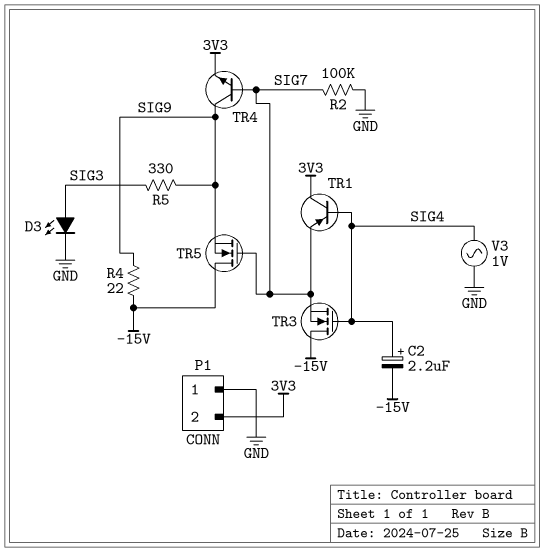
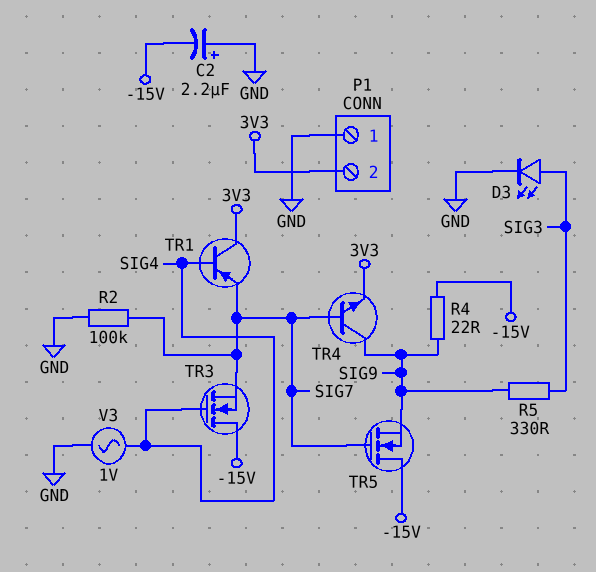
C2: 2.2uF (plus SIG4, minus -15V) -> 2.2uF (plus GND, minus -15V)

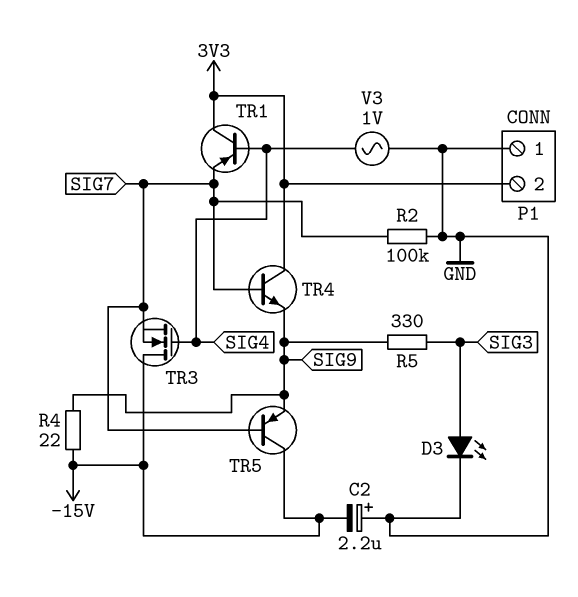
TR4: NPN (B SIG7, C SIG9, E 3V3) -> NPN (B SIG7, C 3V3, E SIG9)
TR5: NMOS (G SIG7, D -15V, S SIG9) -> PNP (B SIG7, C -15V, E SIG9)

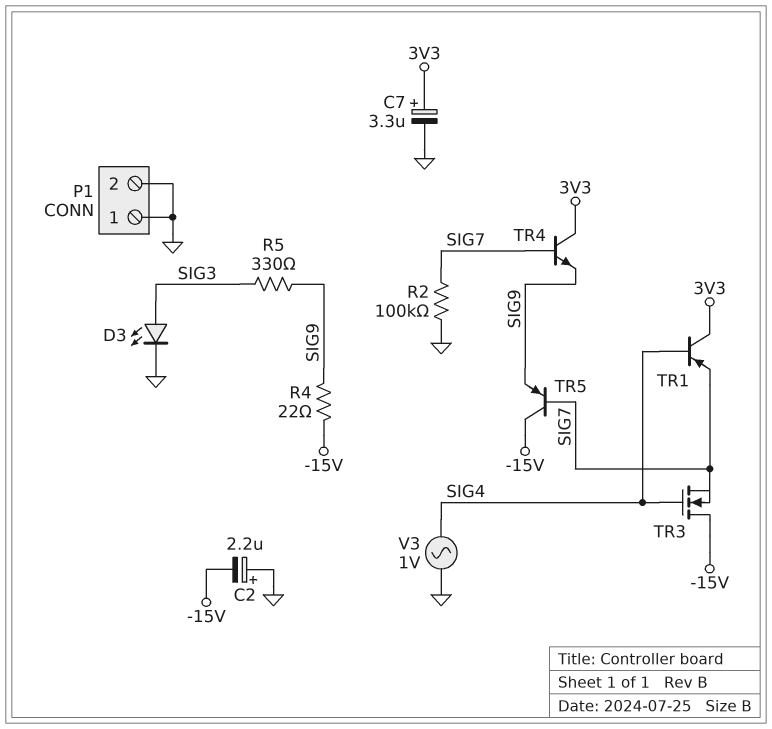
C7: none -> 3.3uF (plus 3V3, minus GND)
P1 pin 2: 3V3 -> GND

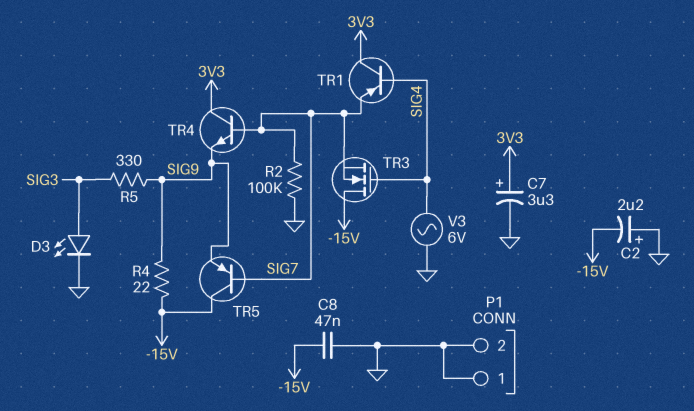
C8: none -> 47nF (-15V, GND)
V3: AC 1V (GND, SIG4) -> AC 6V (GND, SIG4)

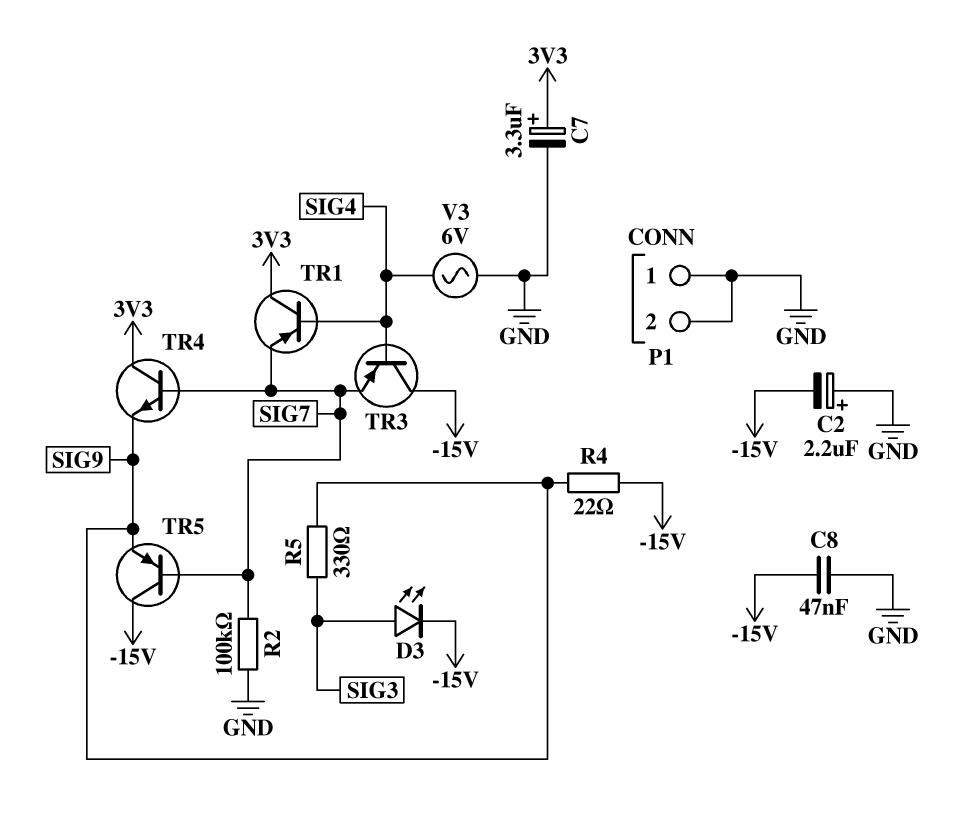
D3: LED (A SIG3, K GND) -> LED (A SIG3, K -15V)
TR3: NMOS (G SIG4, D -15V, S SIG7) -> PNP (B SIG4, C -15V, E SIG7)

